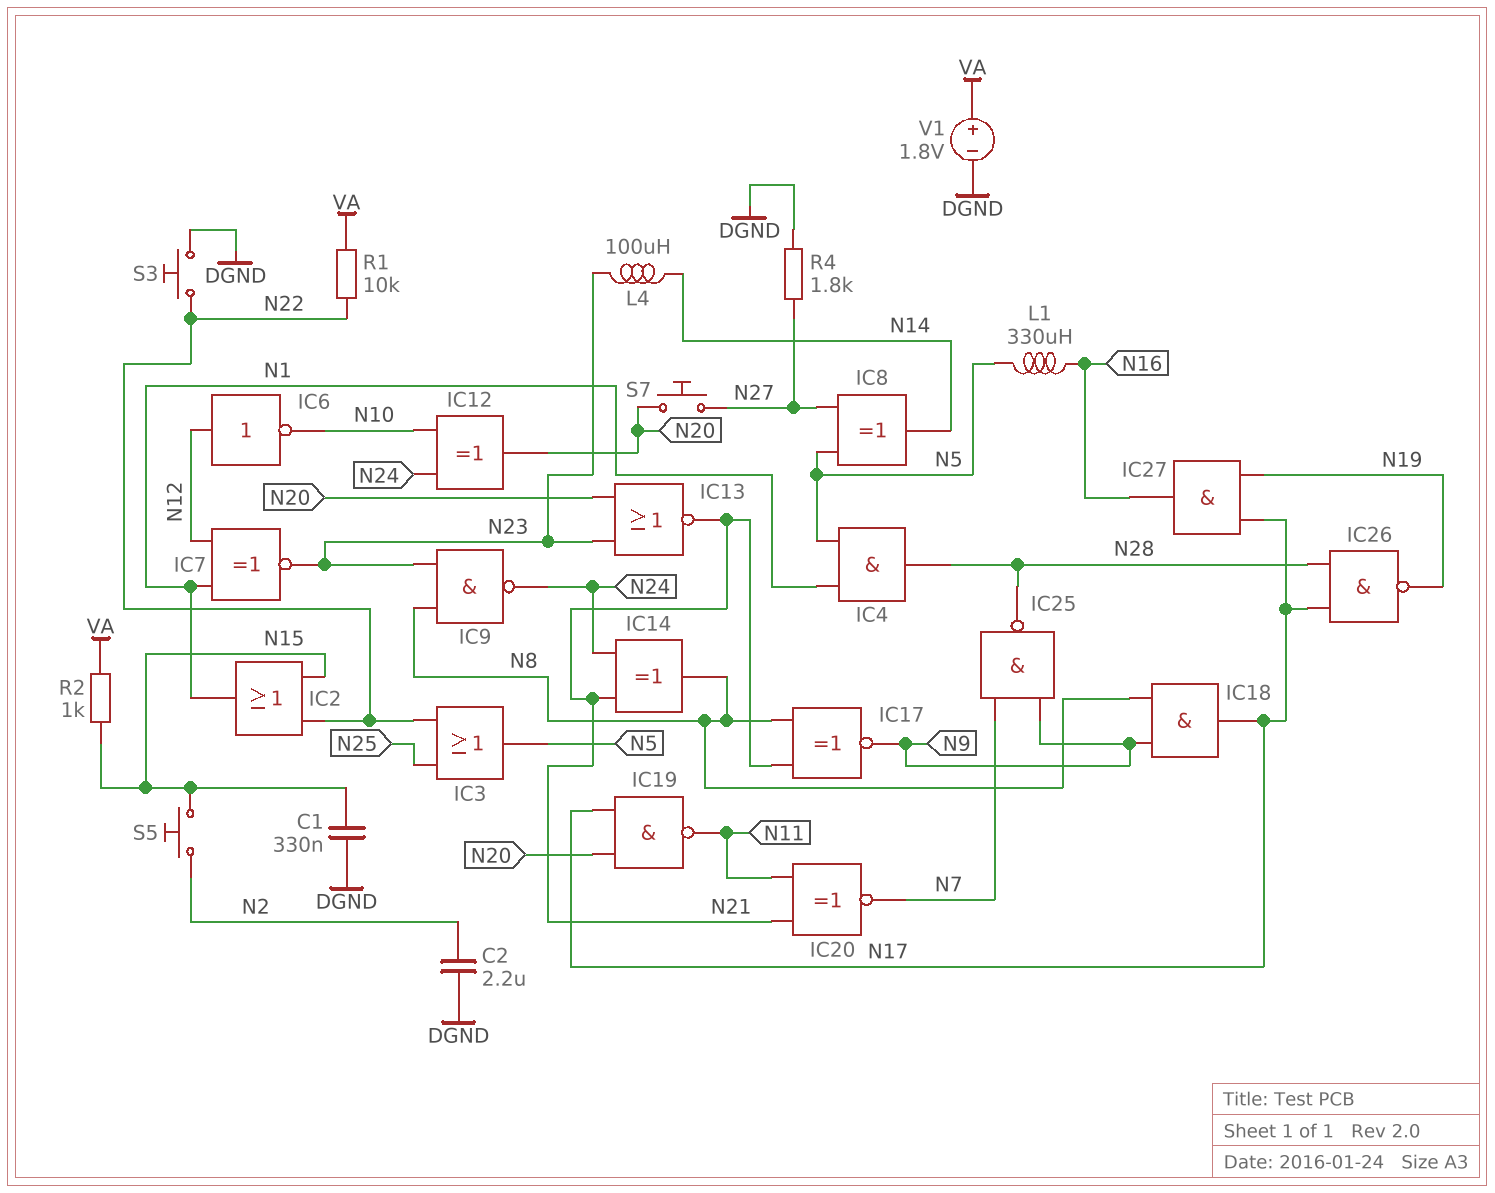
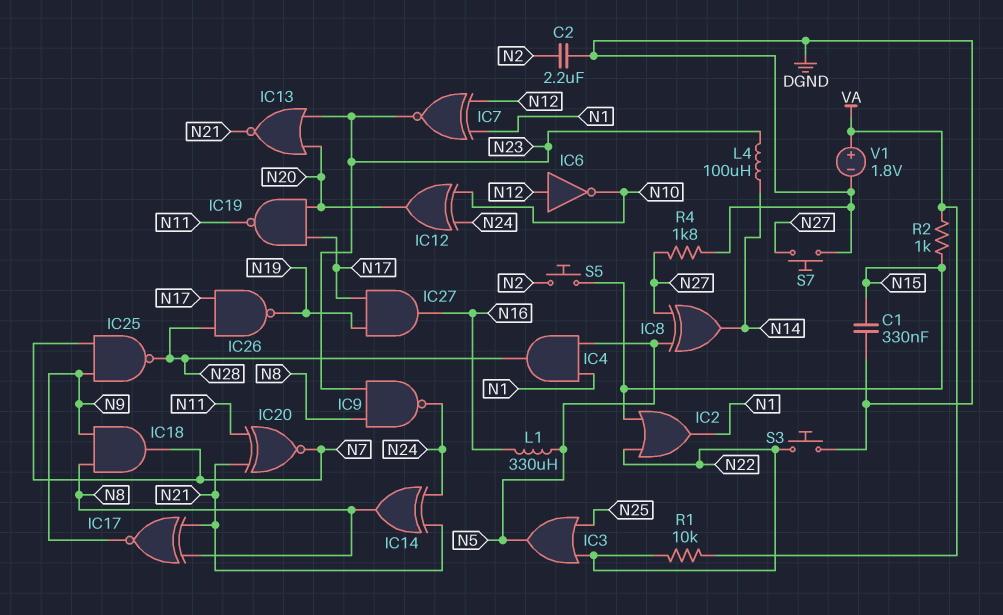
IC18: AND (in N8, in N9, out N17) -> AND (in N8, in N9, out N7)
S7: button (N20, N27) -> button (DGND, N27)

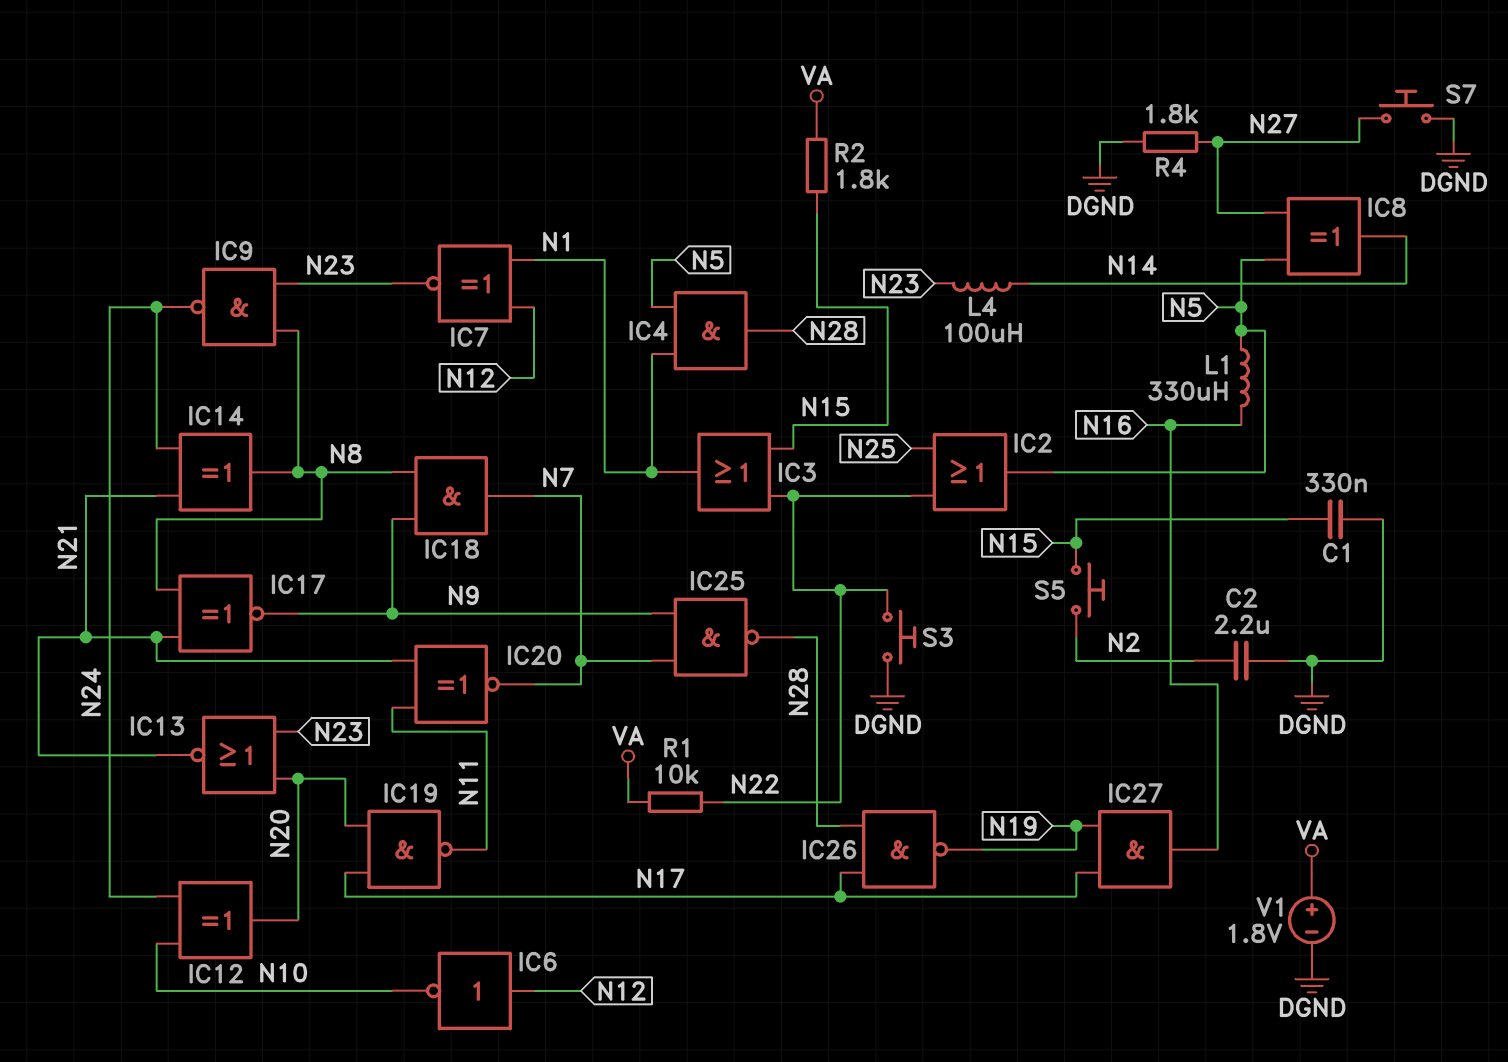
IC2: OR (in N15, in N22, out N1) -> OR (in N22, in N25, out N5)
IC3: OR (in N22, in N25, out N5) -> OR (in N15, in N22, out N1)
R2: 1k (N15, VA) -> 1.8k (N15, VA)

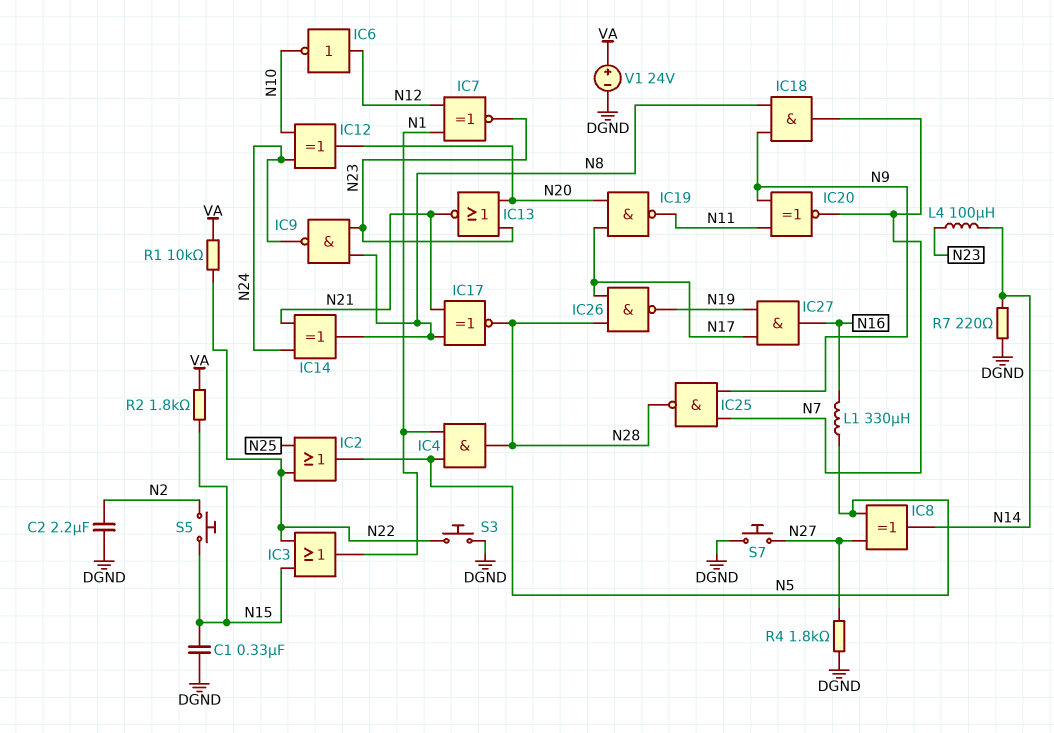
IC17: XNOR (in N8, in N21, out N9) -> XNOR (in N8, in N21, out N28)
IC20: XNOR (in N11, in N21, out N7) -> XNOR (in N9, in N11, out N7)
R7: none -> 220 (DGND, N14)
V1: 1.8V (plus VA, minus DGND) -> 24V (plus VA, minus DGND)

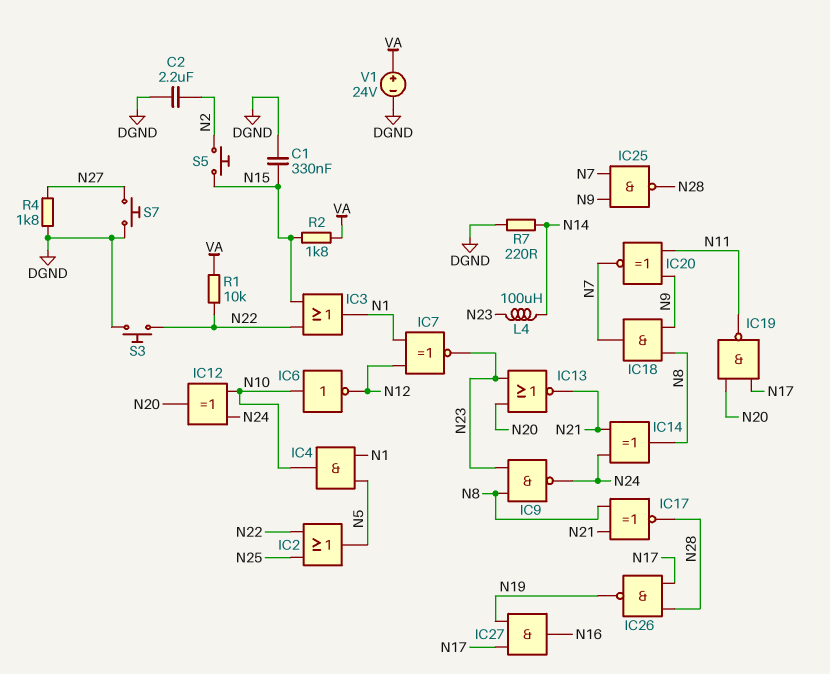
IC4: AND (in N1, in N5, out N28) -> AND (in N1, in N5, out N10)
IC6: NOT (in N12, out N10) -> NOT (in N10, out N12)
IC8: XOR (in N5, in N27, out N14) -> none
L1: 330uH (N5, N16) -> none

